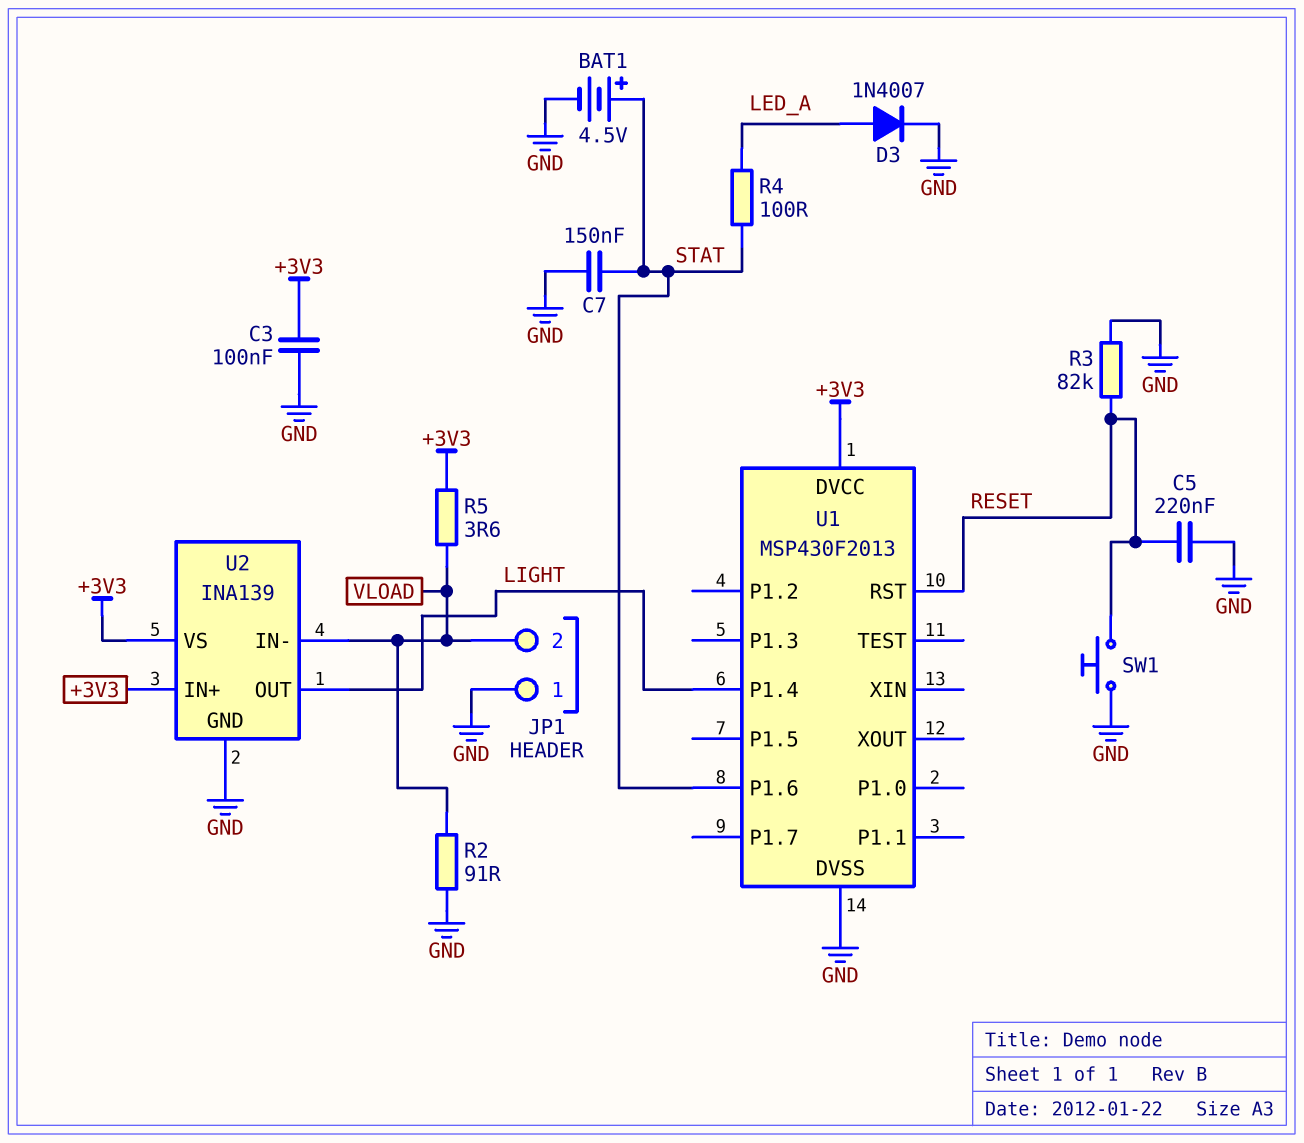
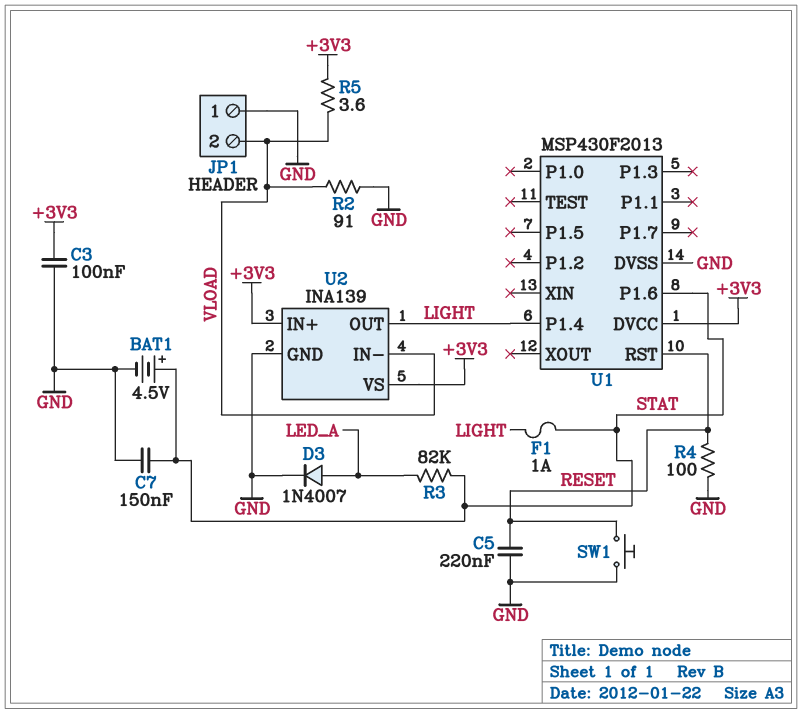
F1: none -> 1A (LIGHT, STAT)
R3: 82k (GND, RESET) -> 82k (LED_A, STAT)
R4: 100 (LED_A, STAT) -> 100 (GND, RESET)

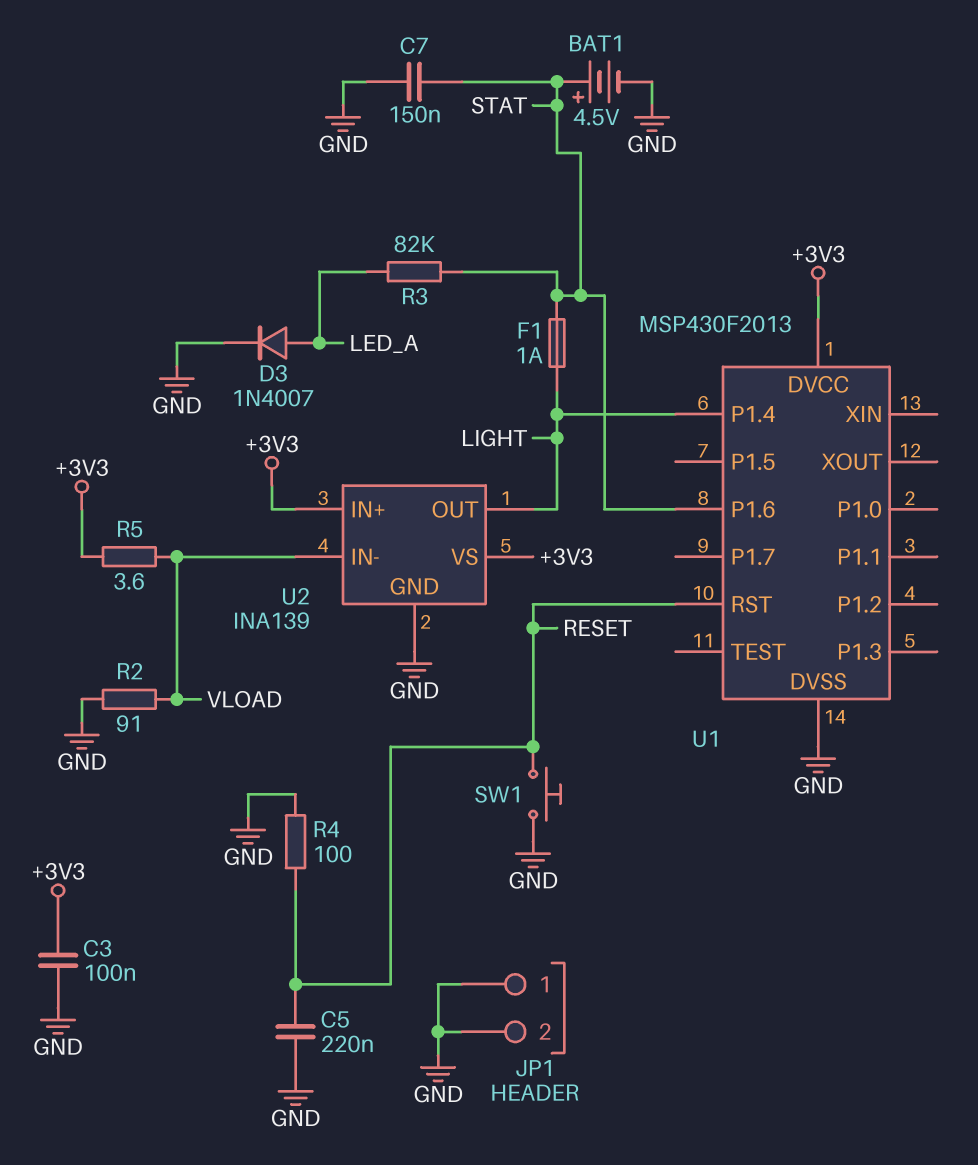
JP1 pin 2: VLOAD -> GND

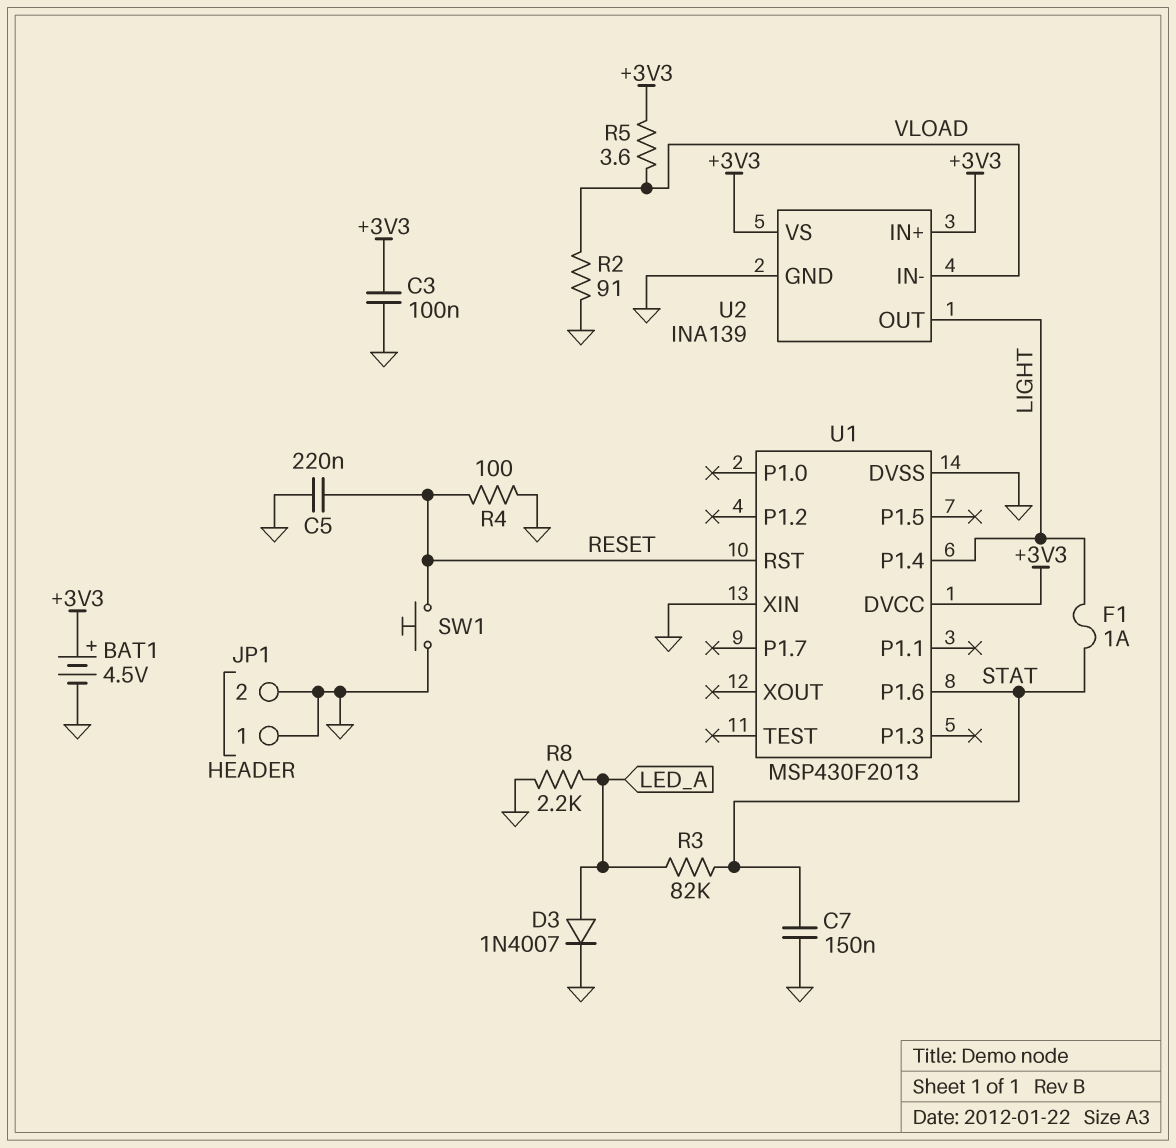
BAT1: 4.5V (plus STAT, minus GND) -> 4.5V (plus +3V3, minus GND)
R8: none -> 2.2k (GND, LED_A)
U1 pin XIN: none -> GND

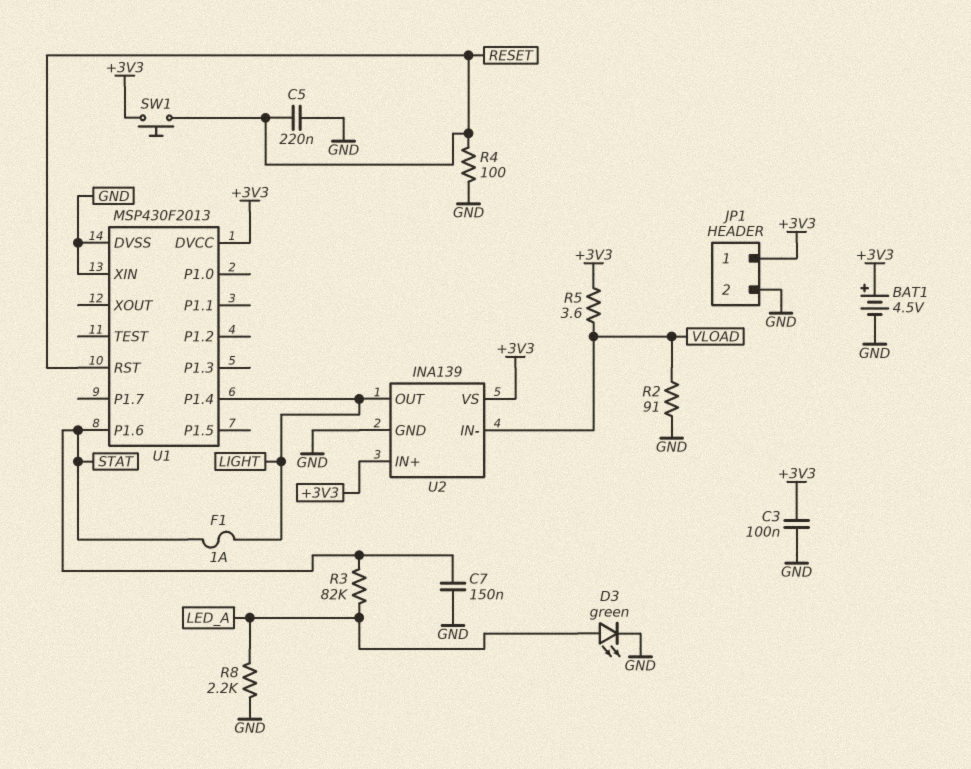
D3: diode 1N4007 (A LED_A, K GND) -> LED green (A LED_A, K GND)
JP1 pin 1: GND -> +3V3
SW1: button (GND, RESET) -> button (+3V3, RESET)

